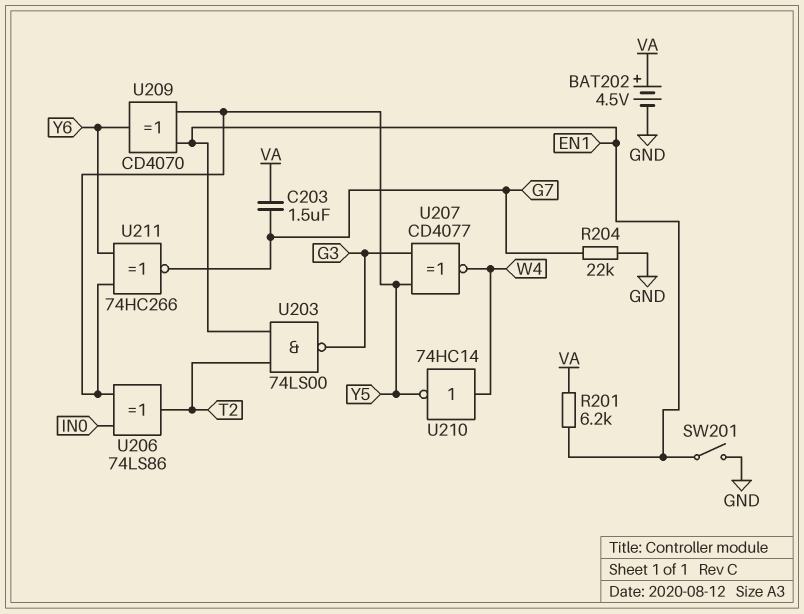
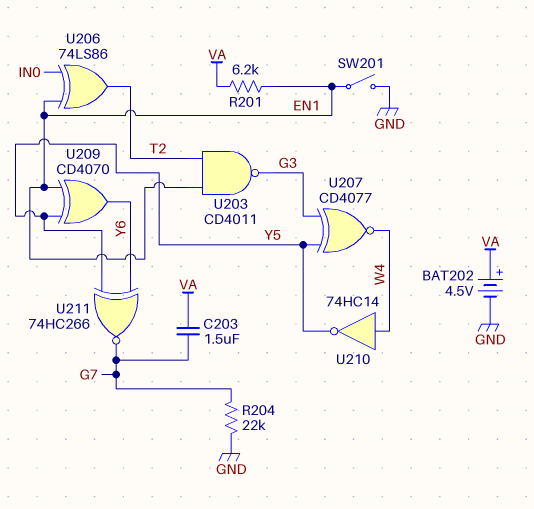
U203: NAND 74LS00 (in EN1, in T2, out G3) -> NAND CD4011 (in EN1, in T2, out G3)
U206: XOR 74LS86 (in IN0, in Y5, out T2) -> XOR 74LS86 (in EN1, in IN0, out T2)

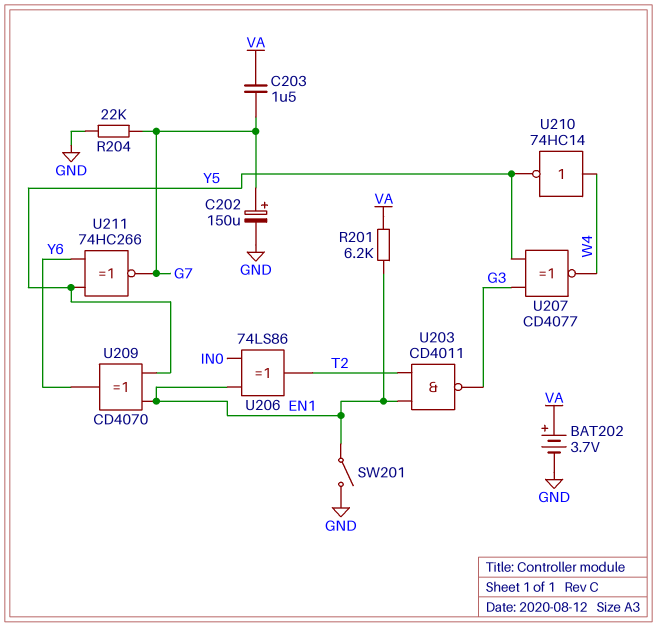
BAT202: 4.5V (plus VA, minus GND) -> 3.7V (plus VA, minus GND)
C202: none -> 150uF (plus G7, minus GND)

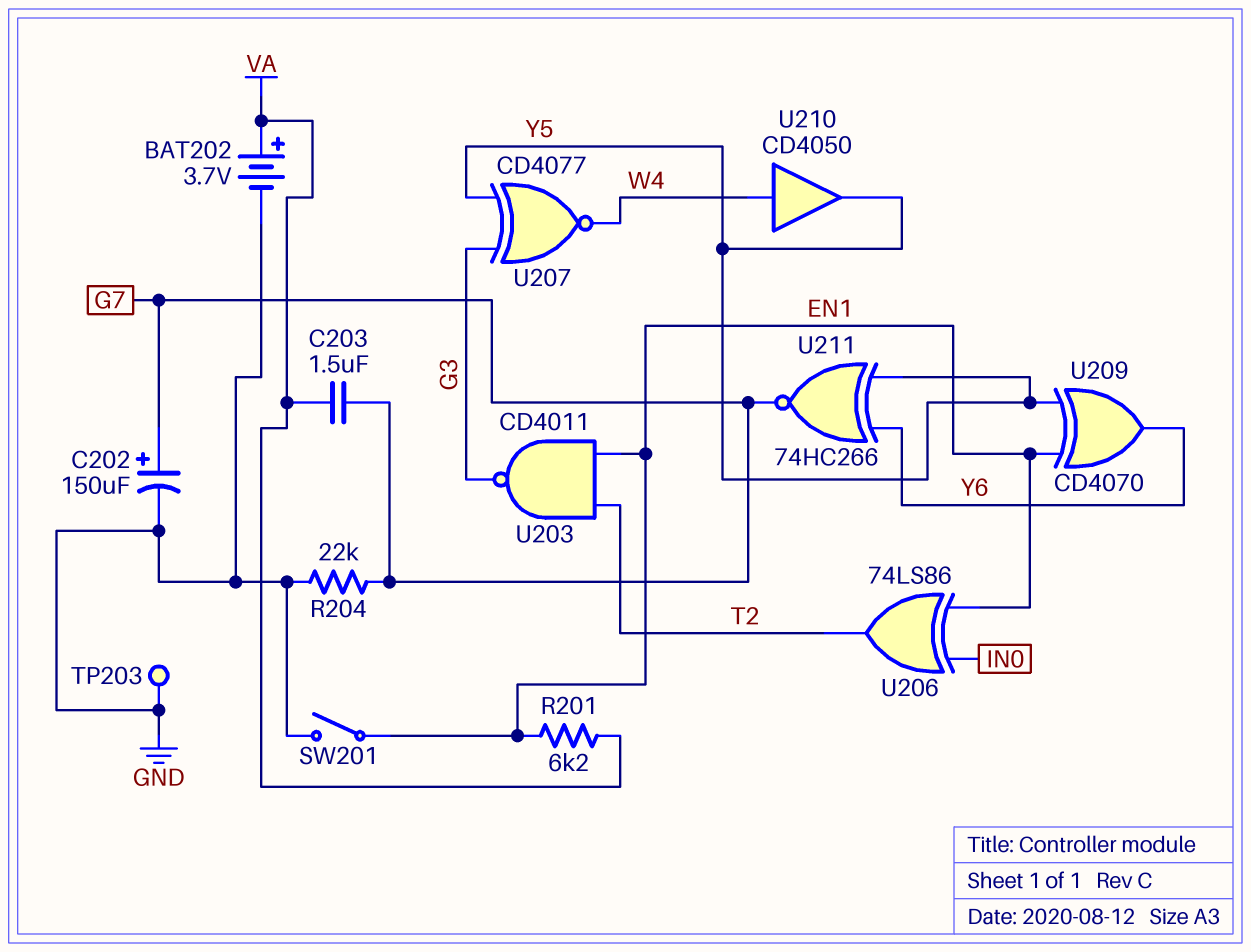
TP203: none -> test point (GND)
U210: NOT 74HC14 (in W4, out Y5) -> buffer CD4050 (in W4, out Y5)

